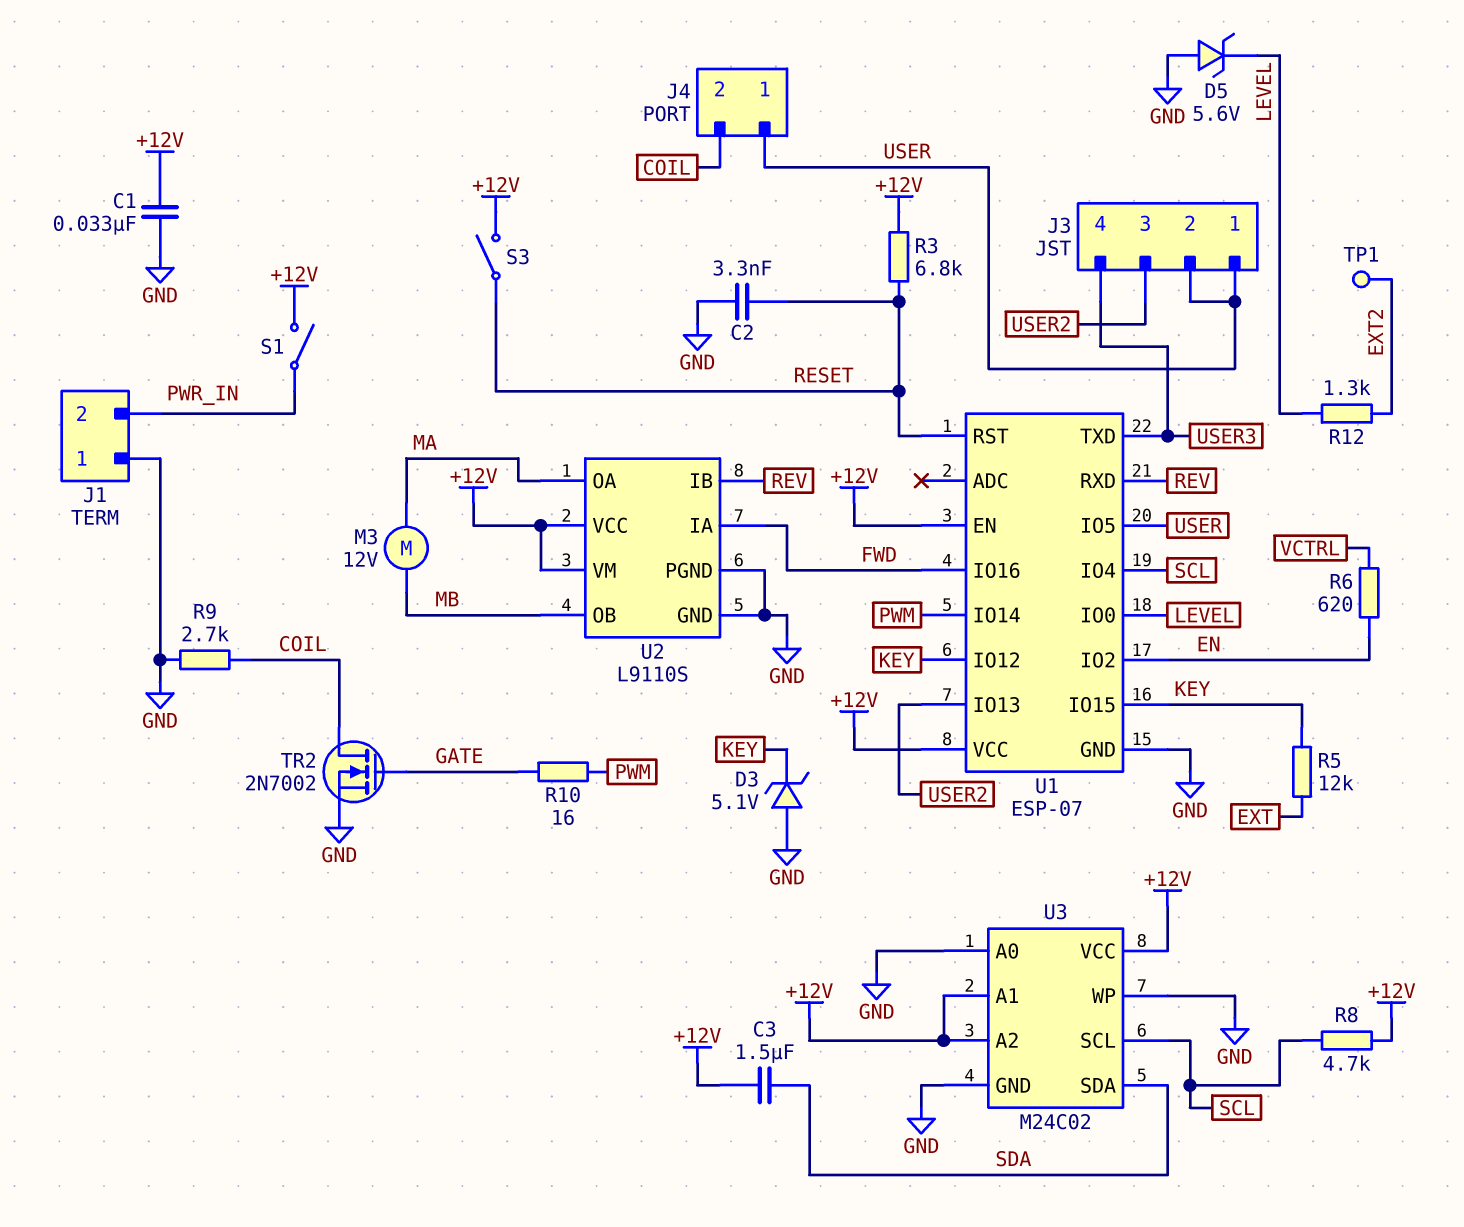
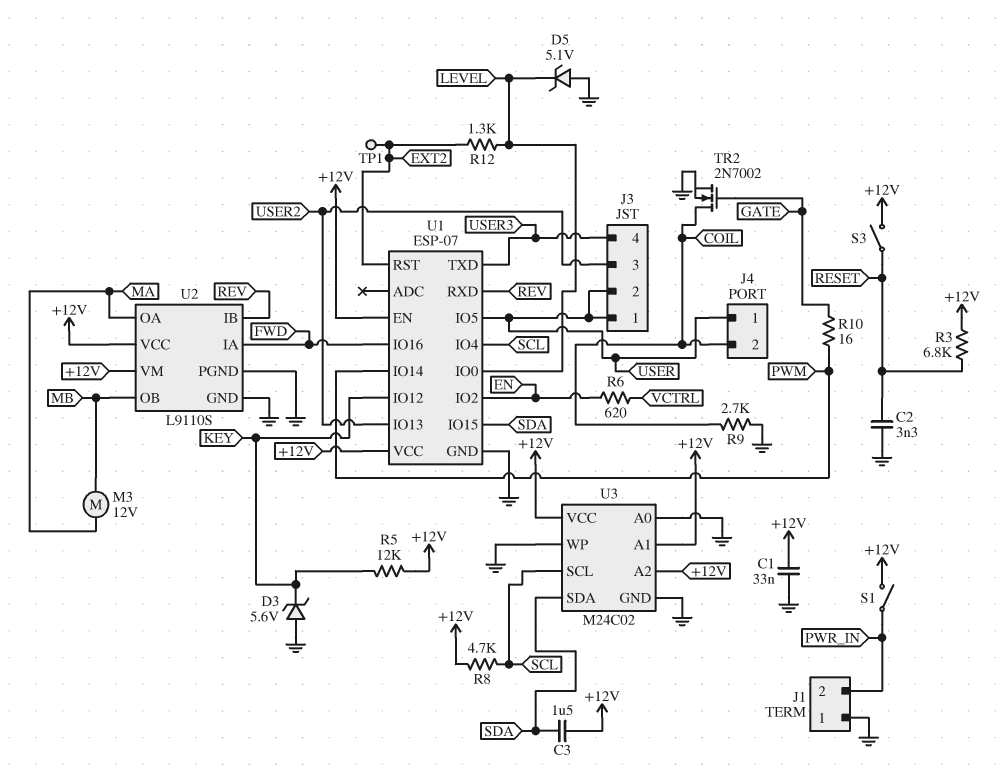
D3: zener 5.1V (A GND, K KEY) -> zener 5.6V (A GND, K KEY)
D5: zener 5.6V (A GND, K LEVEL) -> zener 5.1V (A GND, K LEVEL)
R5: 12k (EXT, KEY) -> 12k (+12V, KEY)
U1 pin IO15: KEY -> SDA
U1 pin RST: RESET -> EXT2

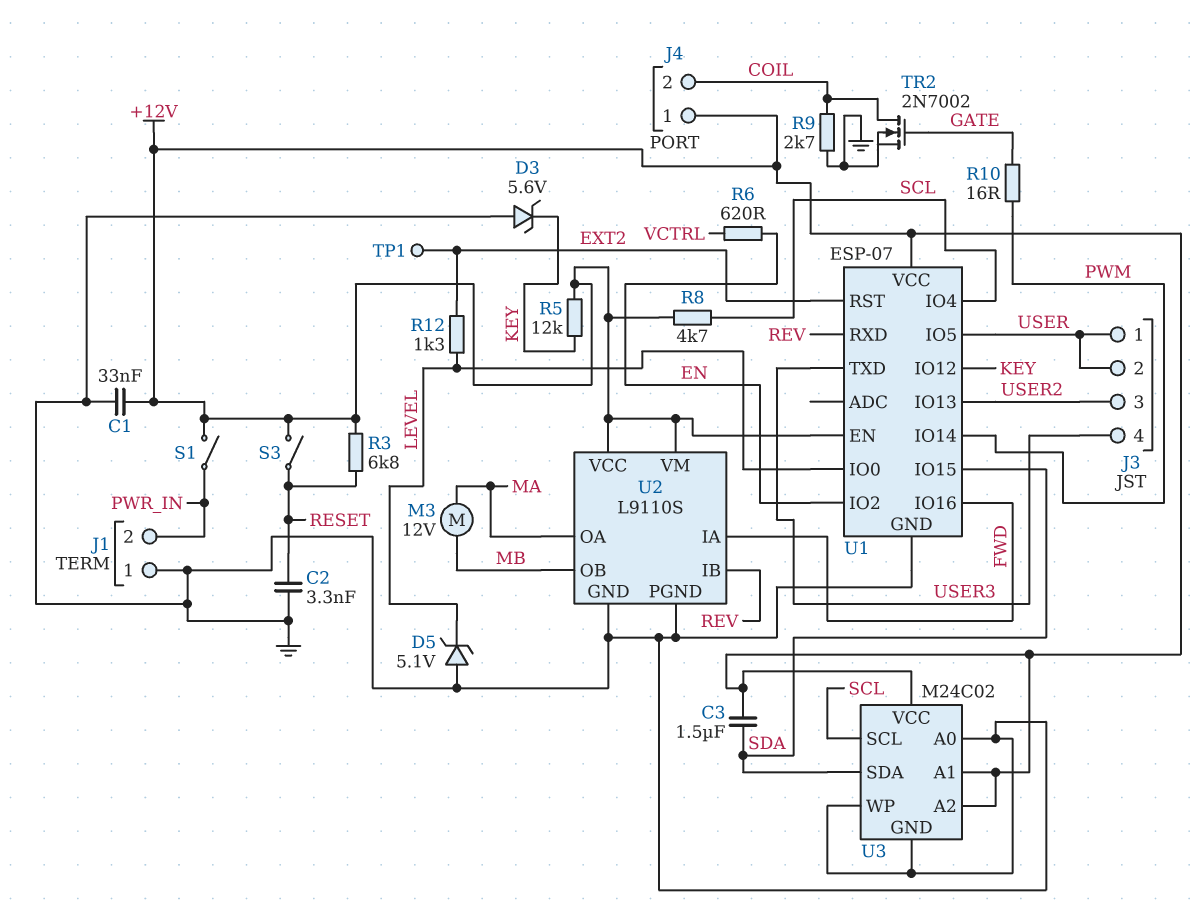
J4 pin 1: USER -> +12V

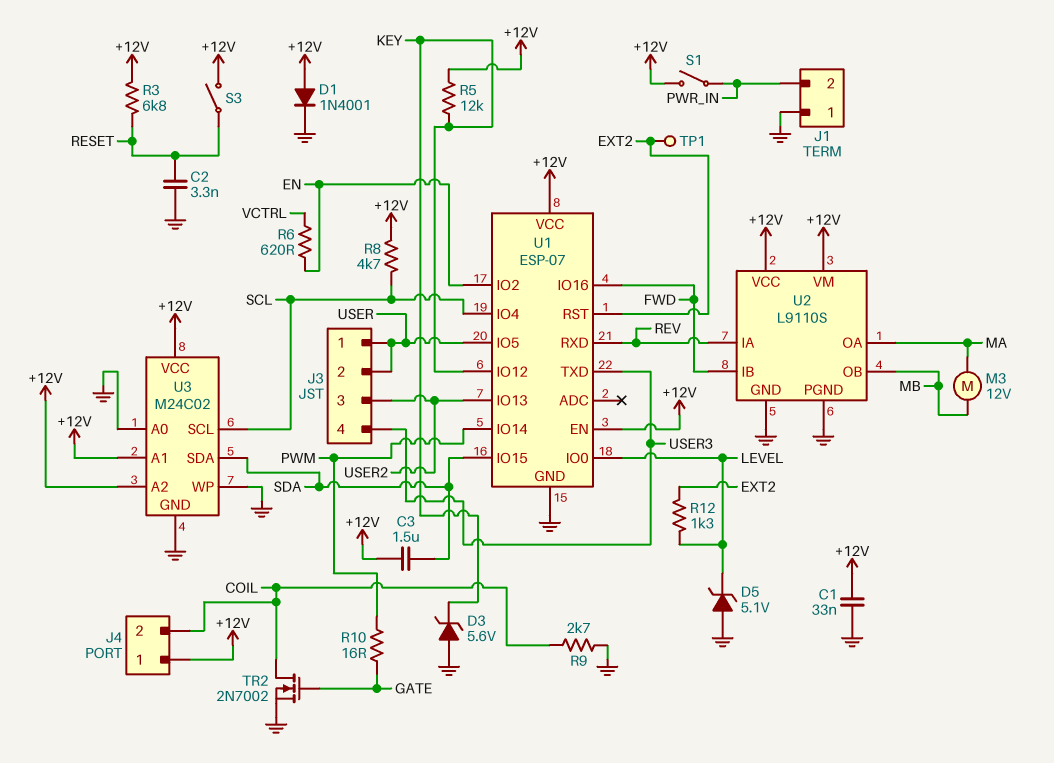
D1: none -> diode 1N4001 (A +12V, K GND)
U2 pin IA: FWD -> REV
U2 pin IB: REV -> FWD

